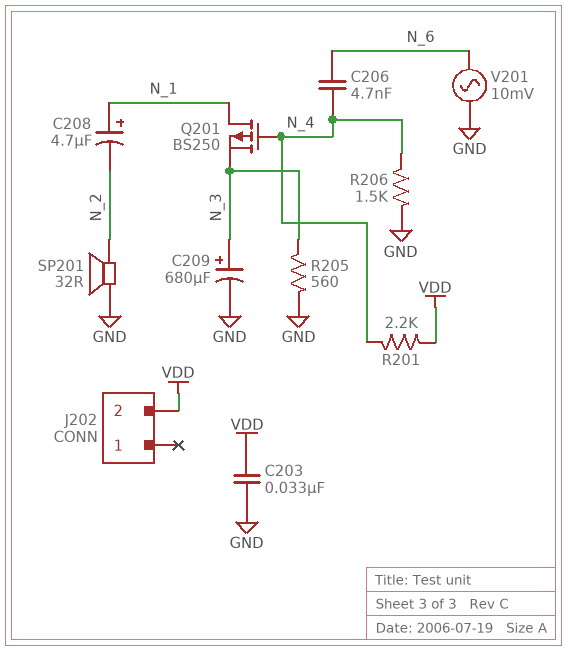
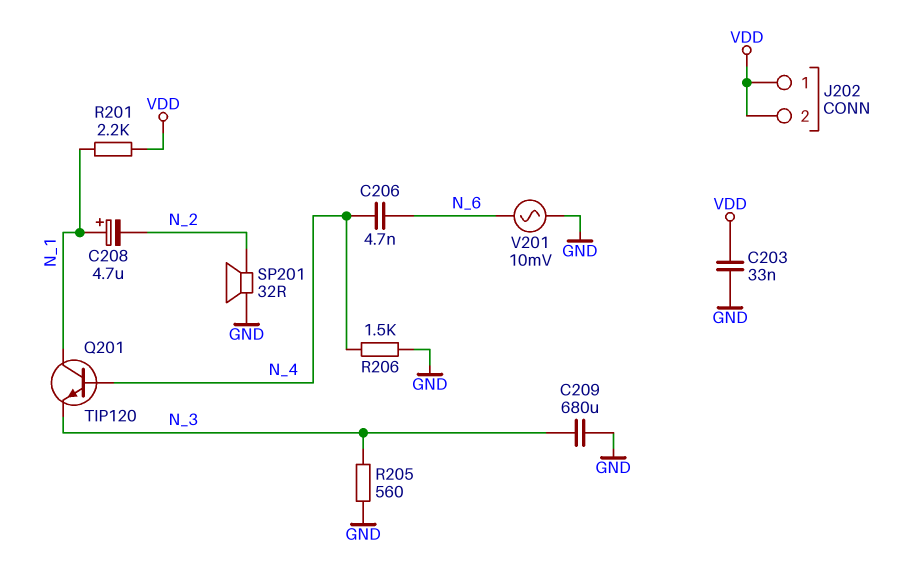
C209: 680uF (plus N_3, minus GND) -> 680uF (GND, N_3)
J202 pin 1: none -> VDD
Q201: PMOS BS250 (G N_4, D N_1, S N_3) -> NPN TIP120 (B N_4, C N_1, E N_3)
R201: 2.2k (N_4, VDD) -> 2.2k (N_1, VDD)

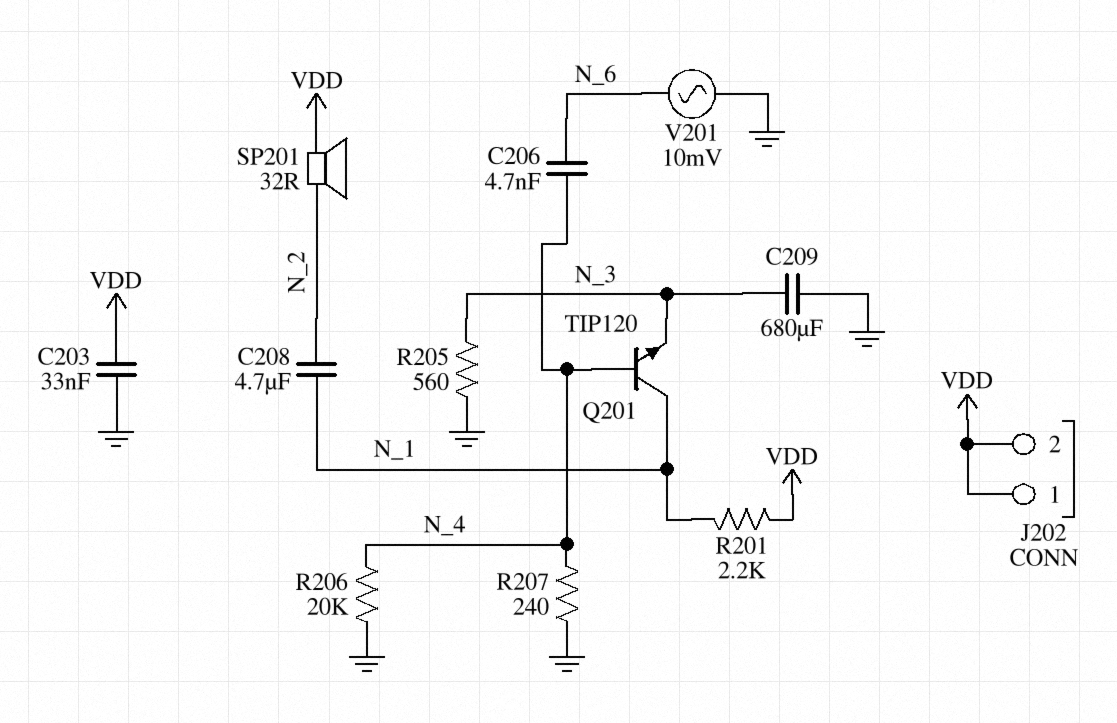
C208: 4.7uF (plus N_1, minus N_2) -> 4.7uF (N_1, N_2)
R206: 1.5k (GND, N_4) -> 20k (GND, N_4)
R207: none -> 240 (GND, N_4)
SP201: speaker 32R (GND, N_2) -> speaker 32R (N_2, VDD)

